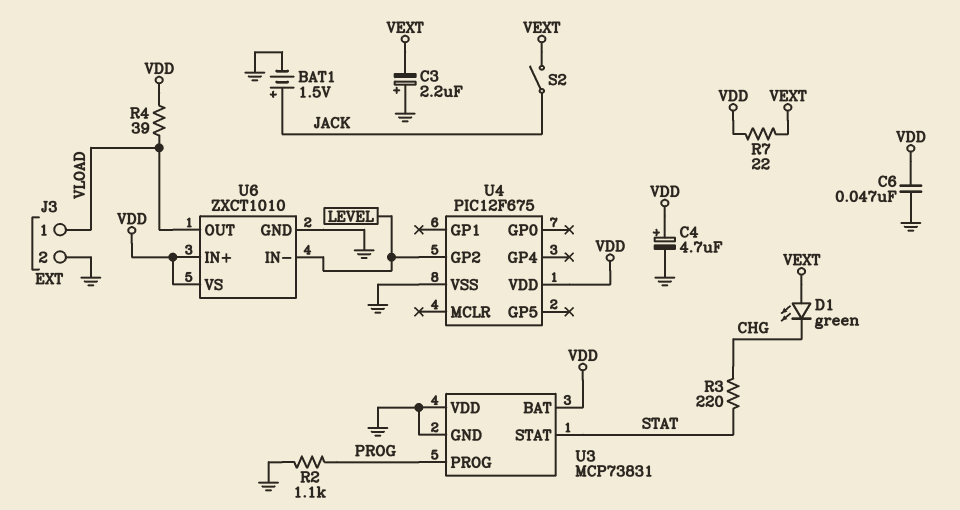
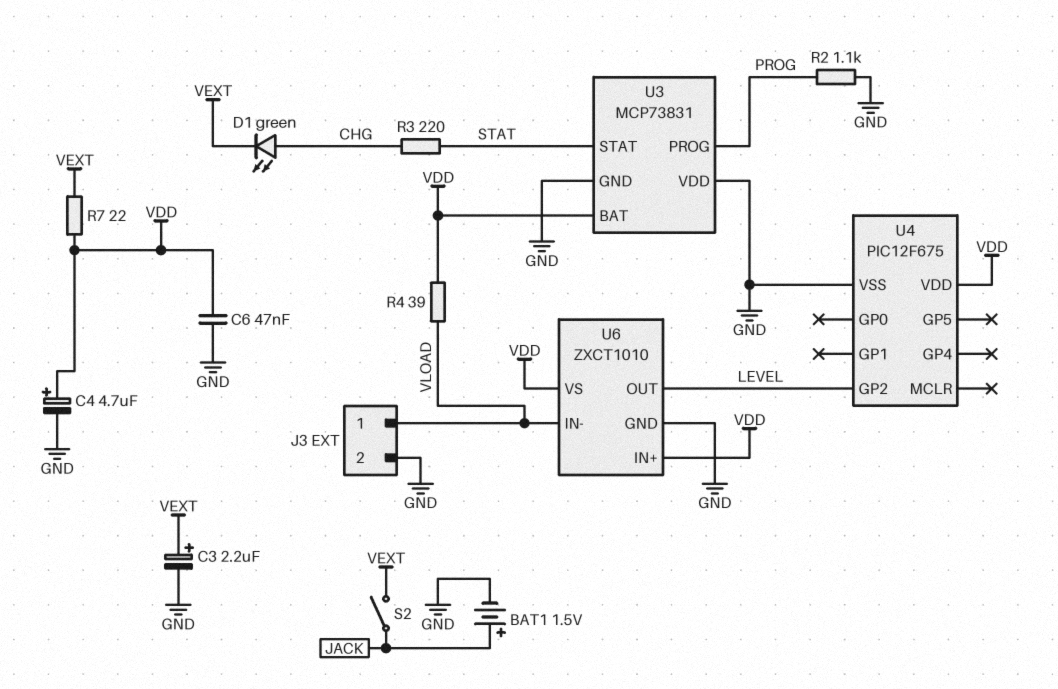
C3: 2.2uF (plus GND, minus VEXT) -> 2.2uF (plus VEXT, minus GND)
D1: LED green (A VEXT, K CHG) -> LED green (A CHG, K VEXT)
U6 pin IN-: LEVEL -> VLOAD
U6 pin OUT: VLOAD -> LEVEL

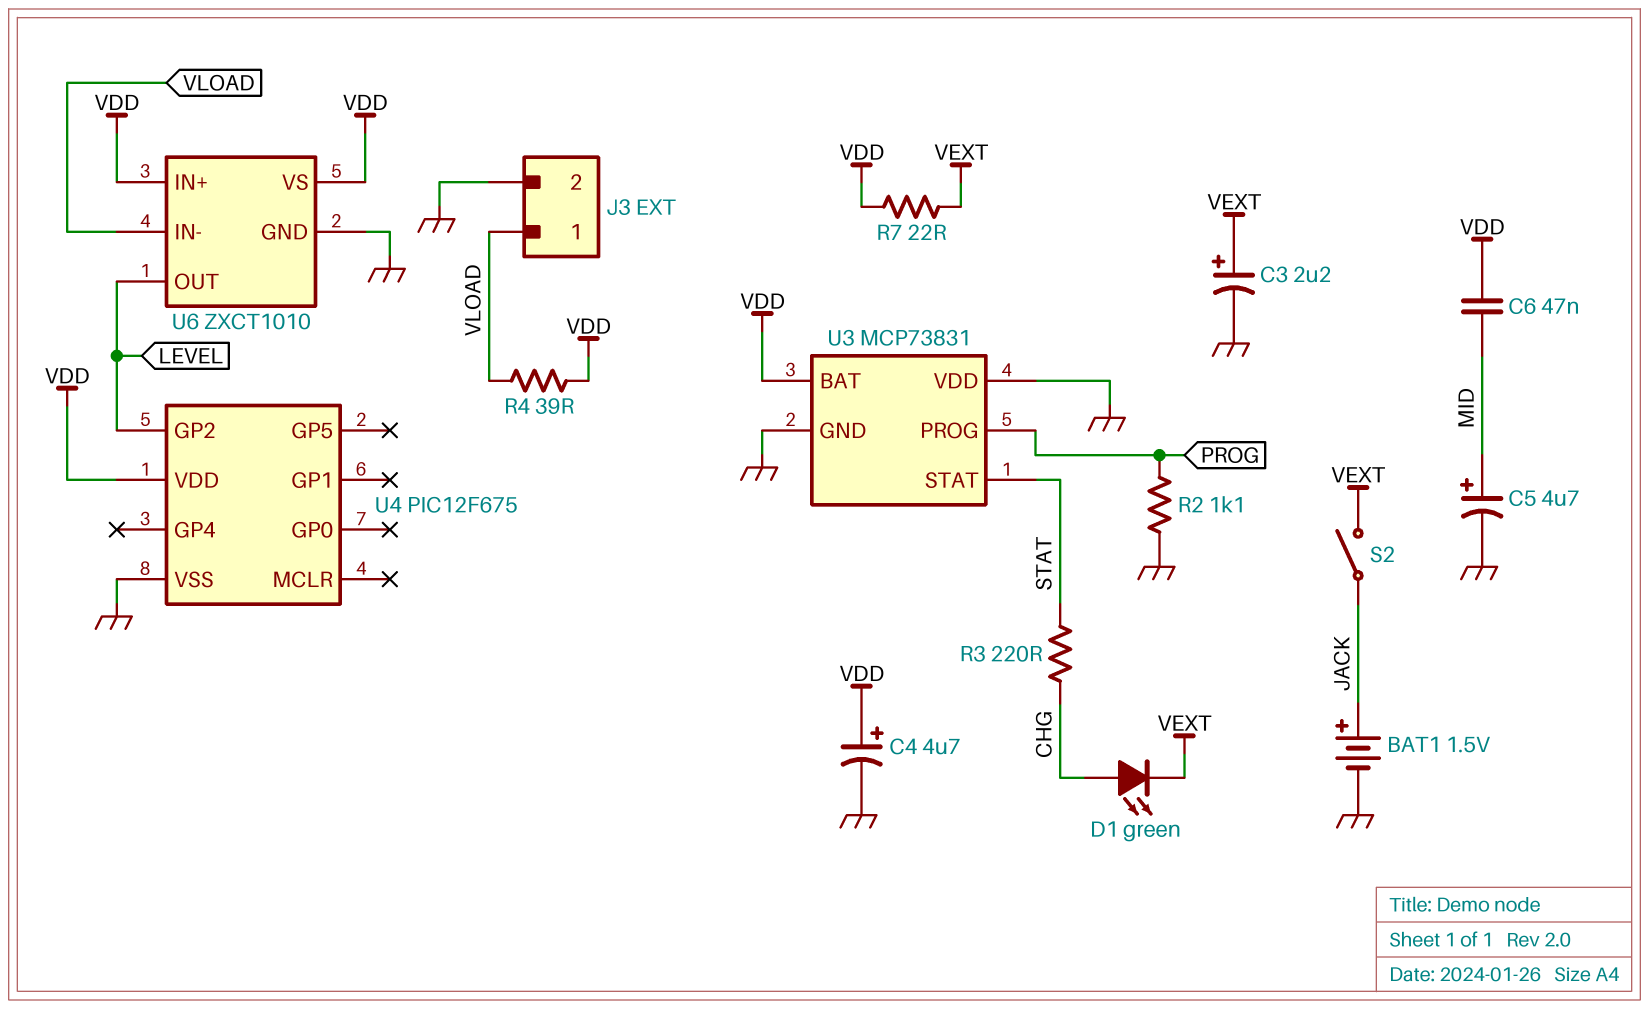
C5: none -> 4.7uF (plus MID, minus GND)
C6: 47nF (GND, VDD) -> 47nF (MID, VDD)

